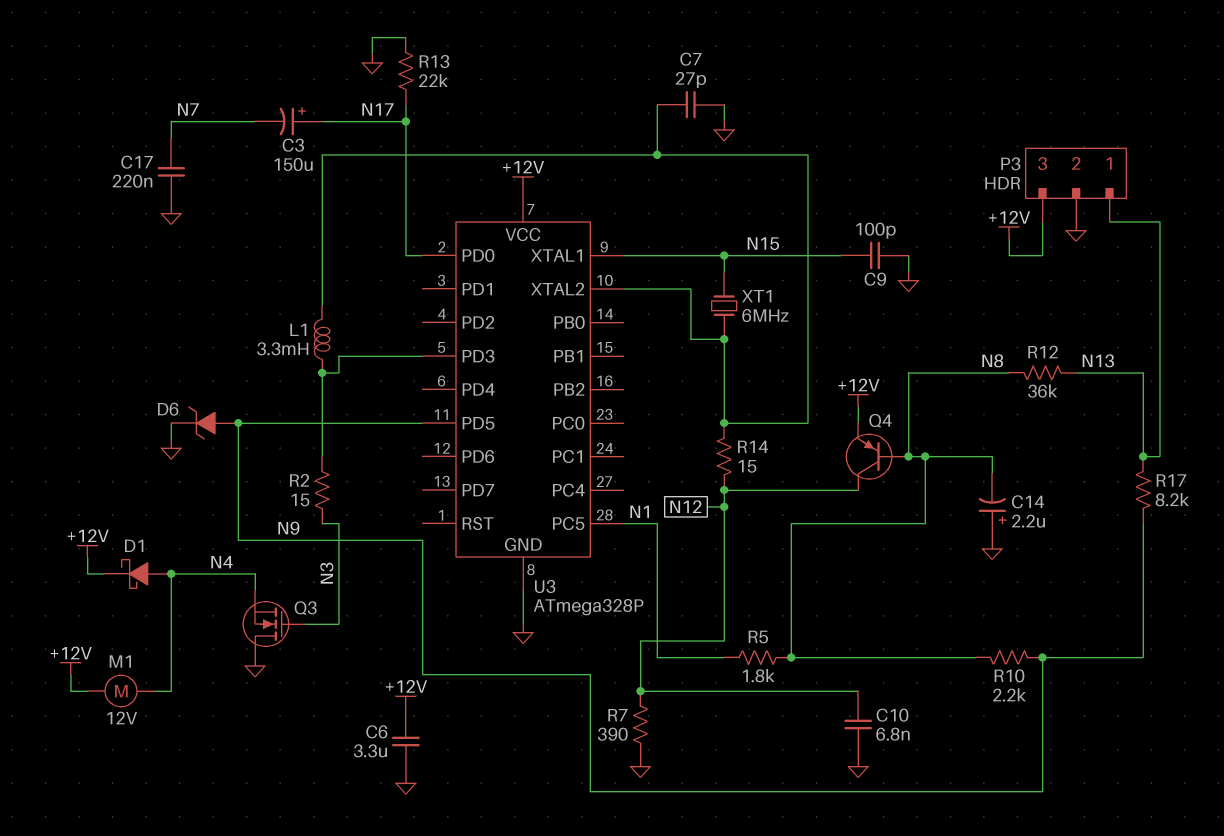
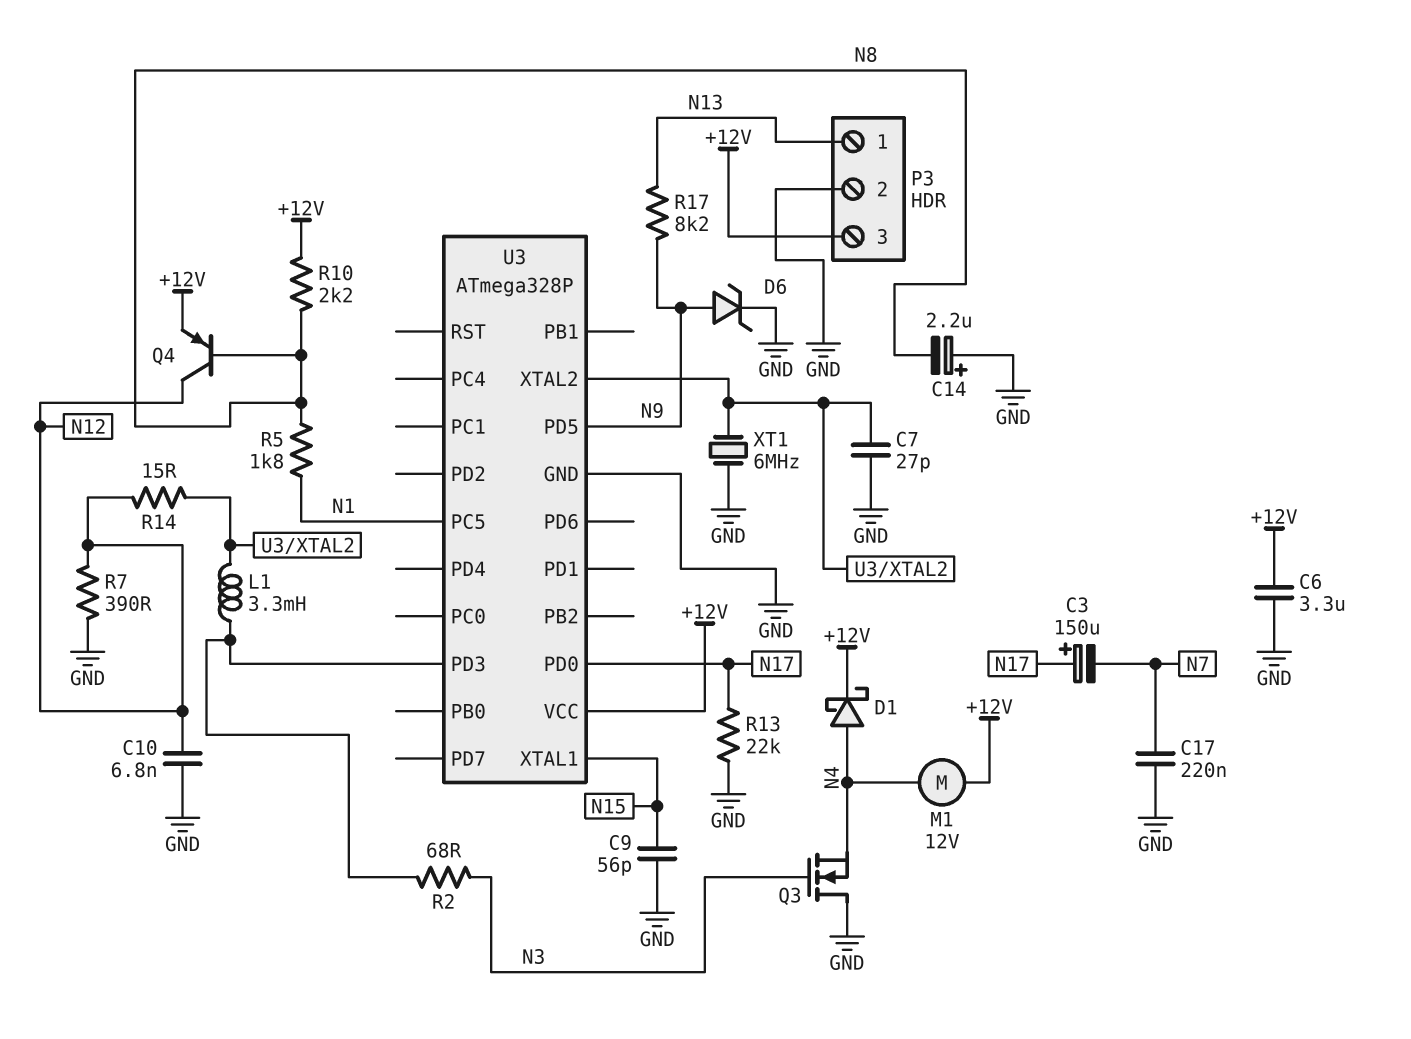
C9: 100pF (GND, N15) -> 56pF (GND, N15)
R2: 15 (N3, U3/PD3) -> 68 (N3, U3/PD3)
R10: 2.2k (N8, N9) -> 2.2k (+12V, N8)
R12: 36k (N8, N13) -> none
XT1: 6MHz (N15, U3/XTAL2) -> 6MHz (GND, U3/XTAL2)

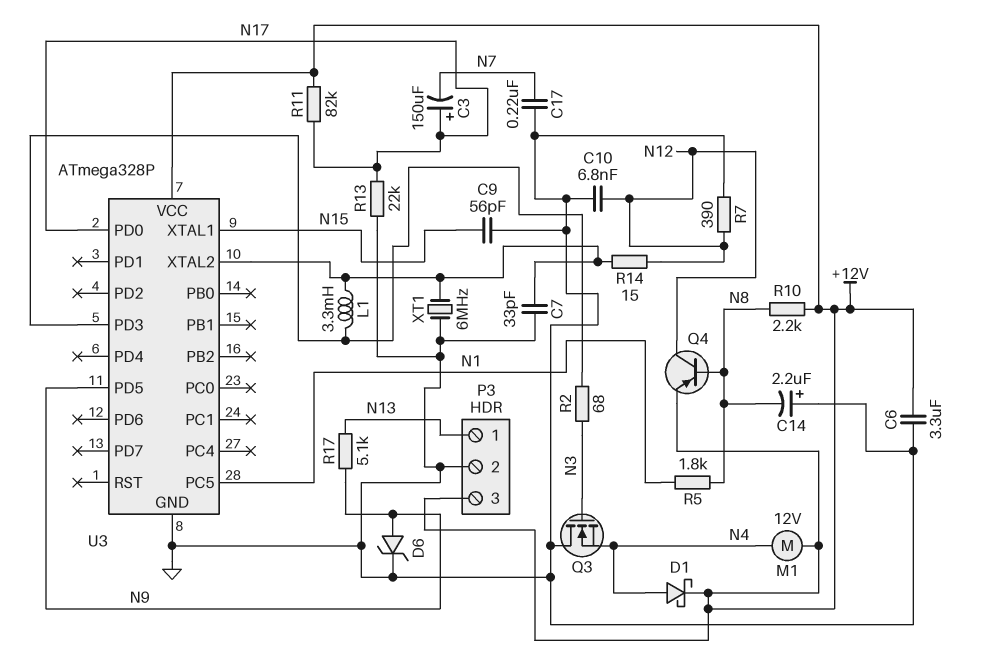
C7: 27pF (GND, U3/XTAL2) -> 33pF (GND, U3/XTAL2)
R11: none -> 82k (+12V, N17)
R17: 8.2k (N9, N13) -> 5.1k (N9, N13)

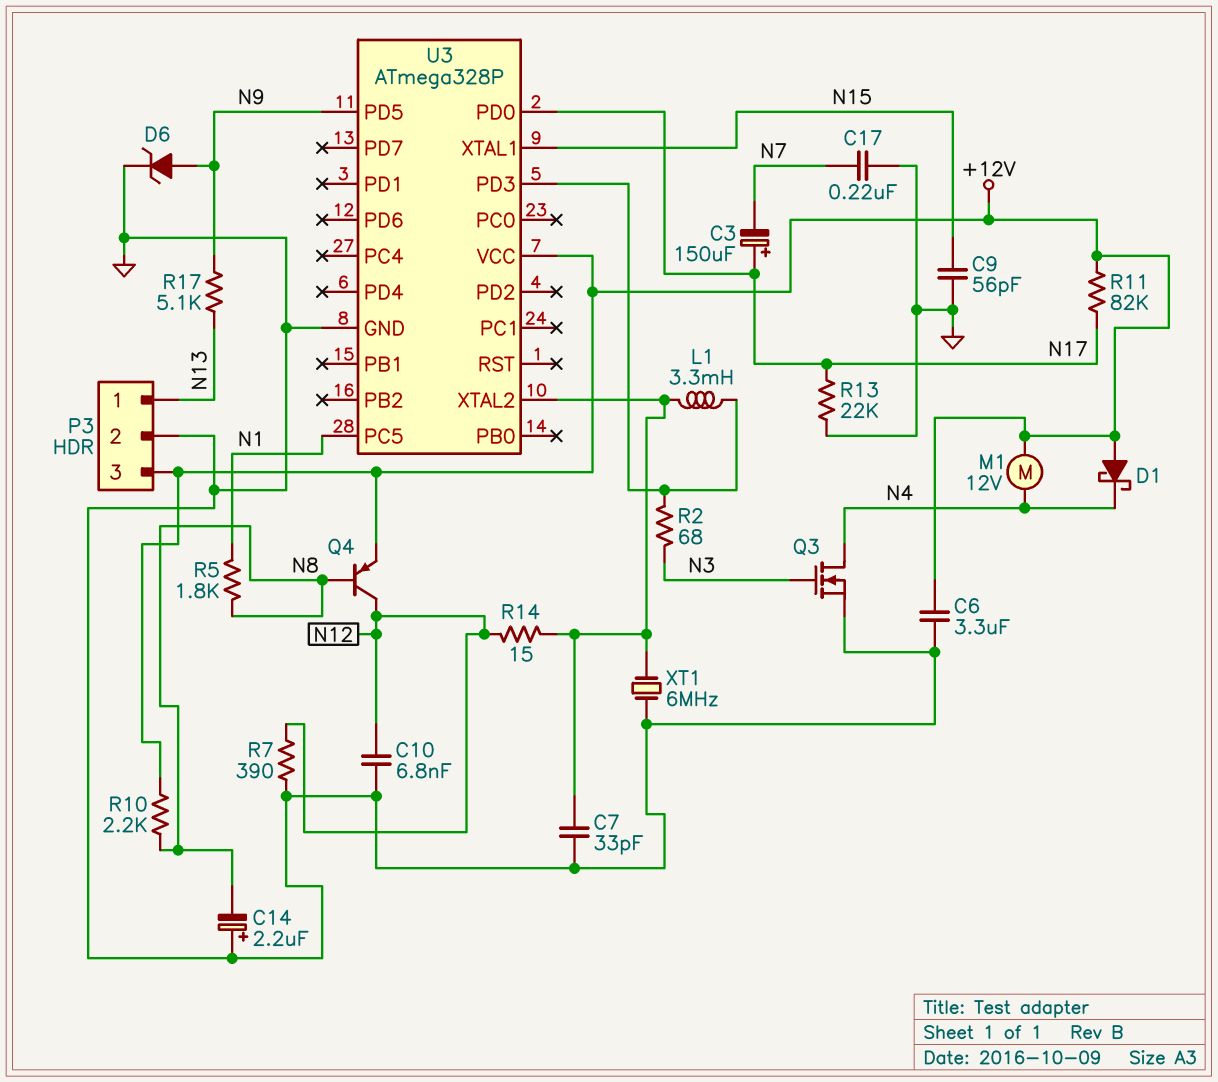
D1: schottky (A N4, K +12V) -> schottky (A +12V, K N4)
Q3: NMOS (G N3, D GND, S N4) -> NMOS (G N3, D N4, S GND)

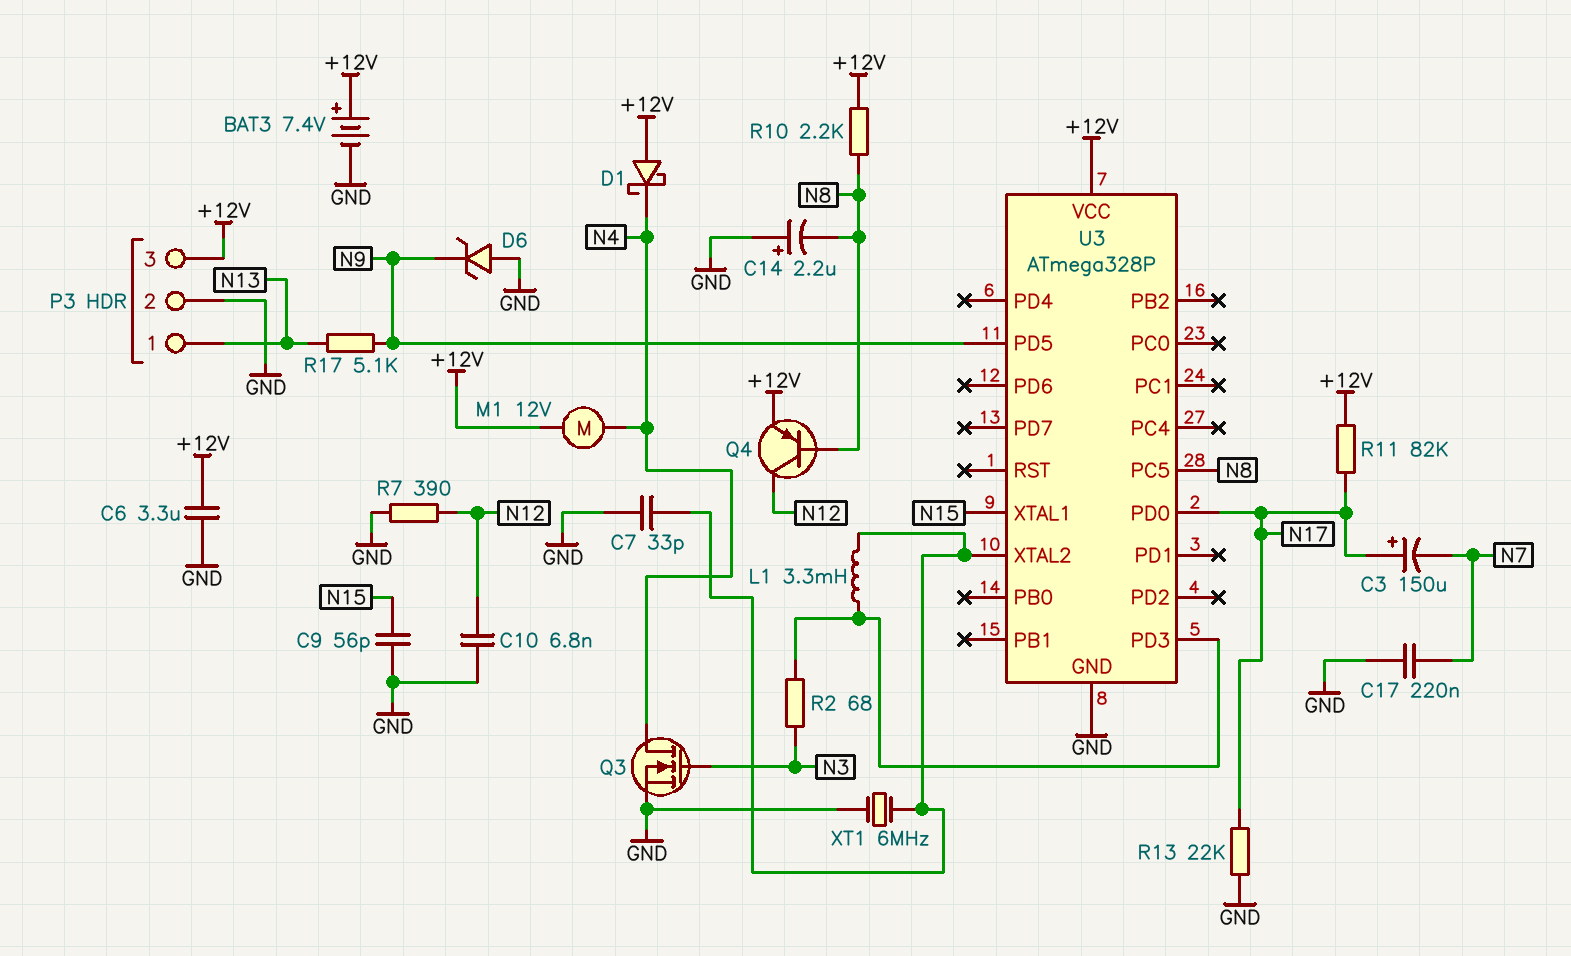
BAT3: none -> 7.4V (plus +12V, minus GND)
D6: zener (A N9, K GND) -> zener (A GND, K N9)
R5: 1.8k (N1, N8) -> none
R14: 15 (N12, U3/XTAL2) -> none
U3 pin PC5: N1 -> N8

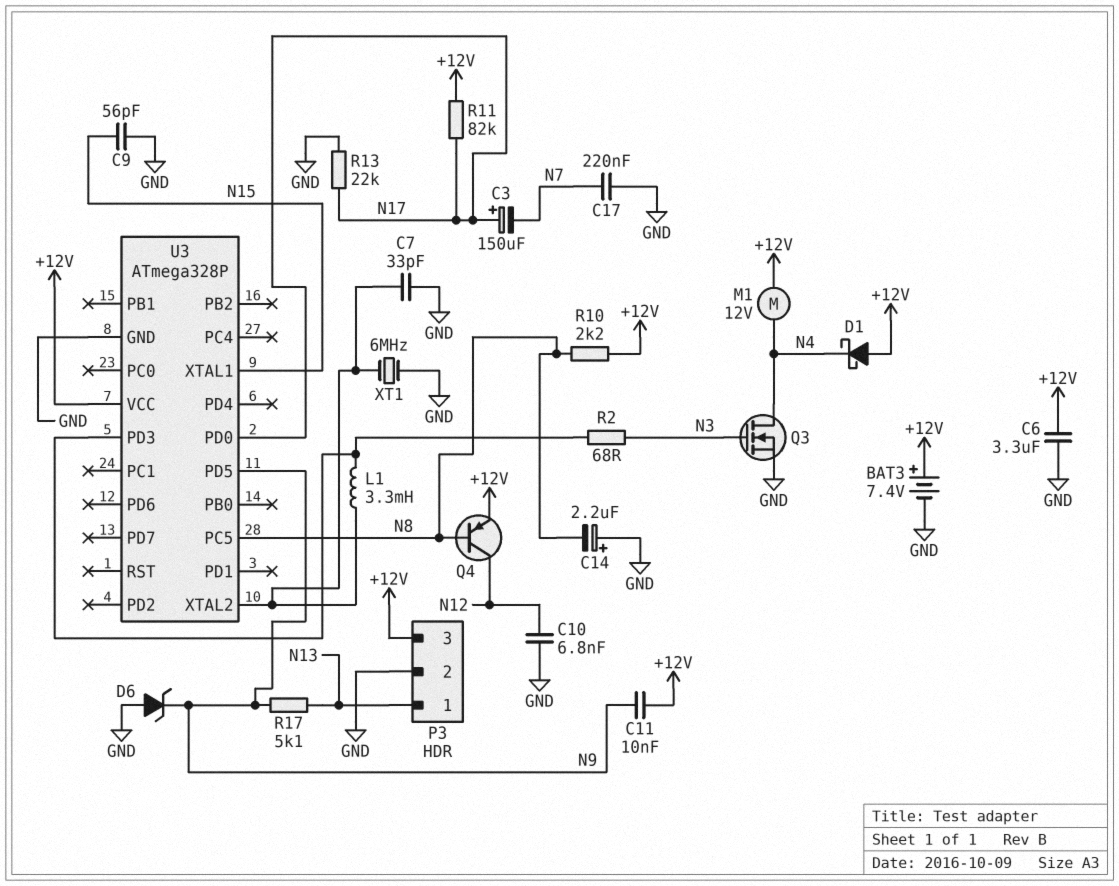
C11: none -> 10nF (+12V, N9)
R7: 390 (GND, N12) -> none

